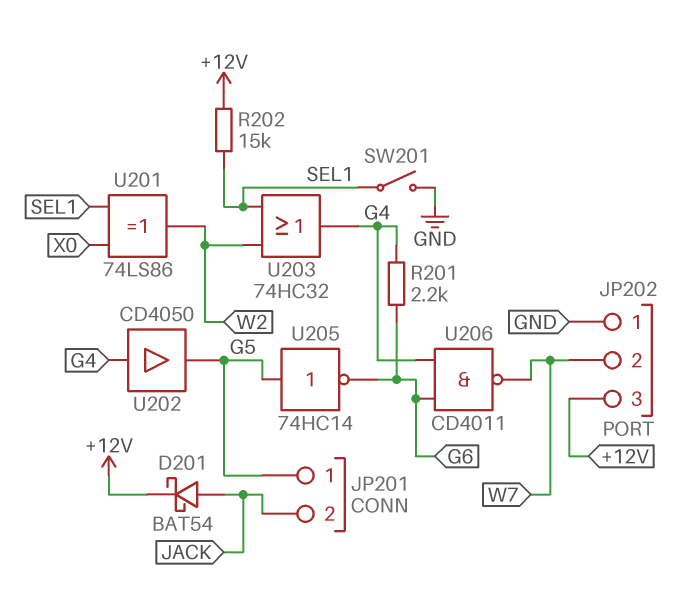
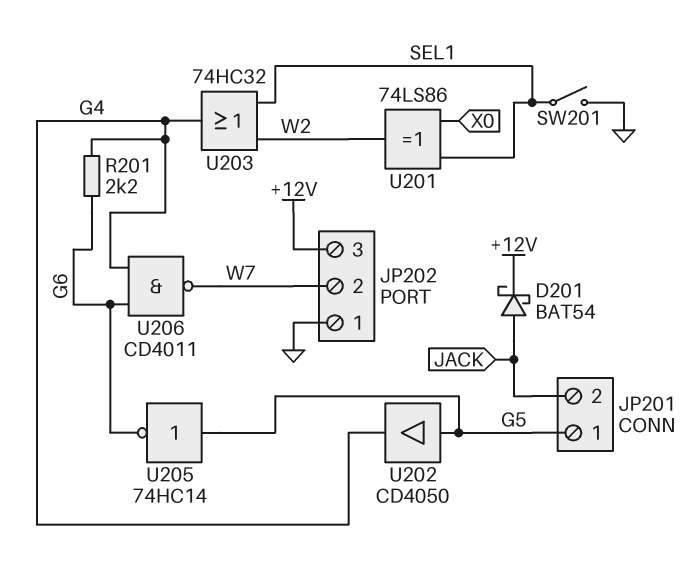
R202: 15k (+12V, SEL1) -> none
U202: buffer CD4050 (in G4, out G5) -> buffer CD4050 (in G5, out G4)

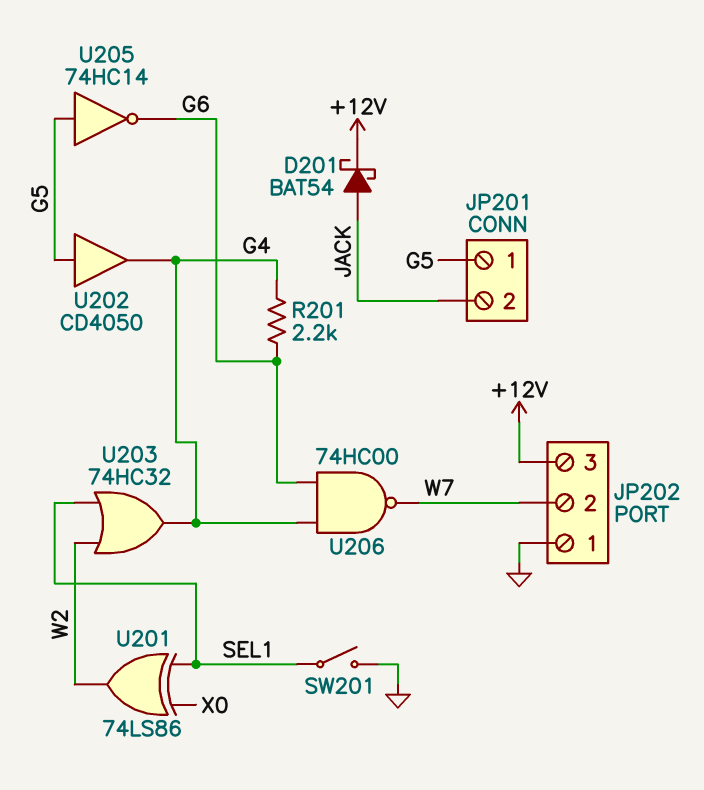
U206: NAND CD4011 (in G4, in G6, out W7) -> NAND 74HC00 (in G4, in G6, out W7)

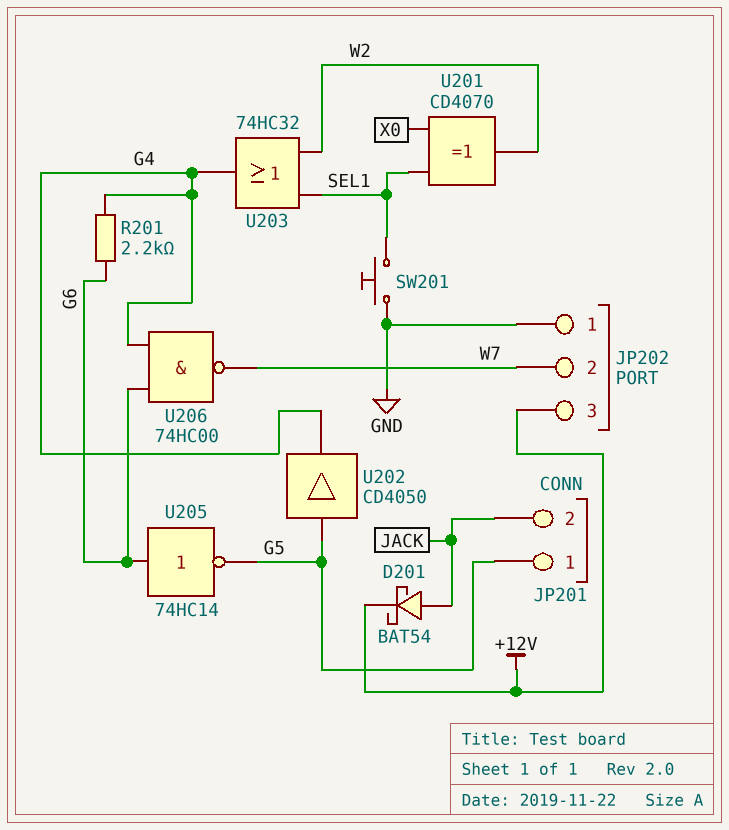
SW201: switch (GND, SEL1) -> button (GND, SEL1)
U201: XOR 74LS86 (in SEL1, in X0, out W2) -> XOR CD4070 (in SEL1, in X0, out W2)
U205: NOT 74HC14 (in G5, out G6) -> NOT 74HC14 (in G6, out G5)

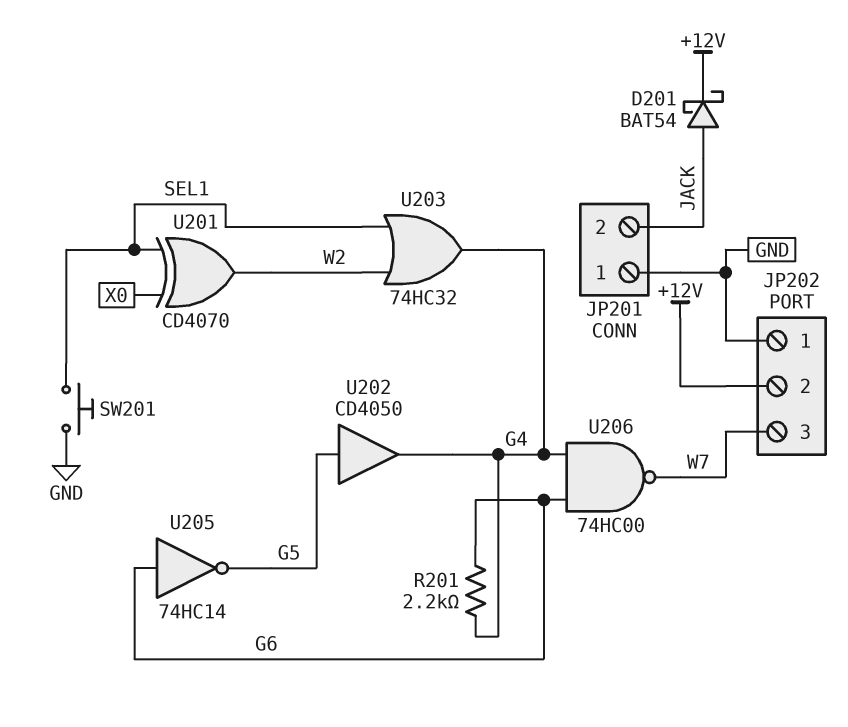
JP201 pin 1: G5 -> GND
JP202 pin 2: W7 -> +12V
JP202 pin 3: +12V -> W7

